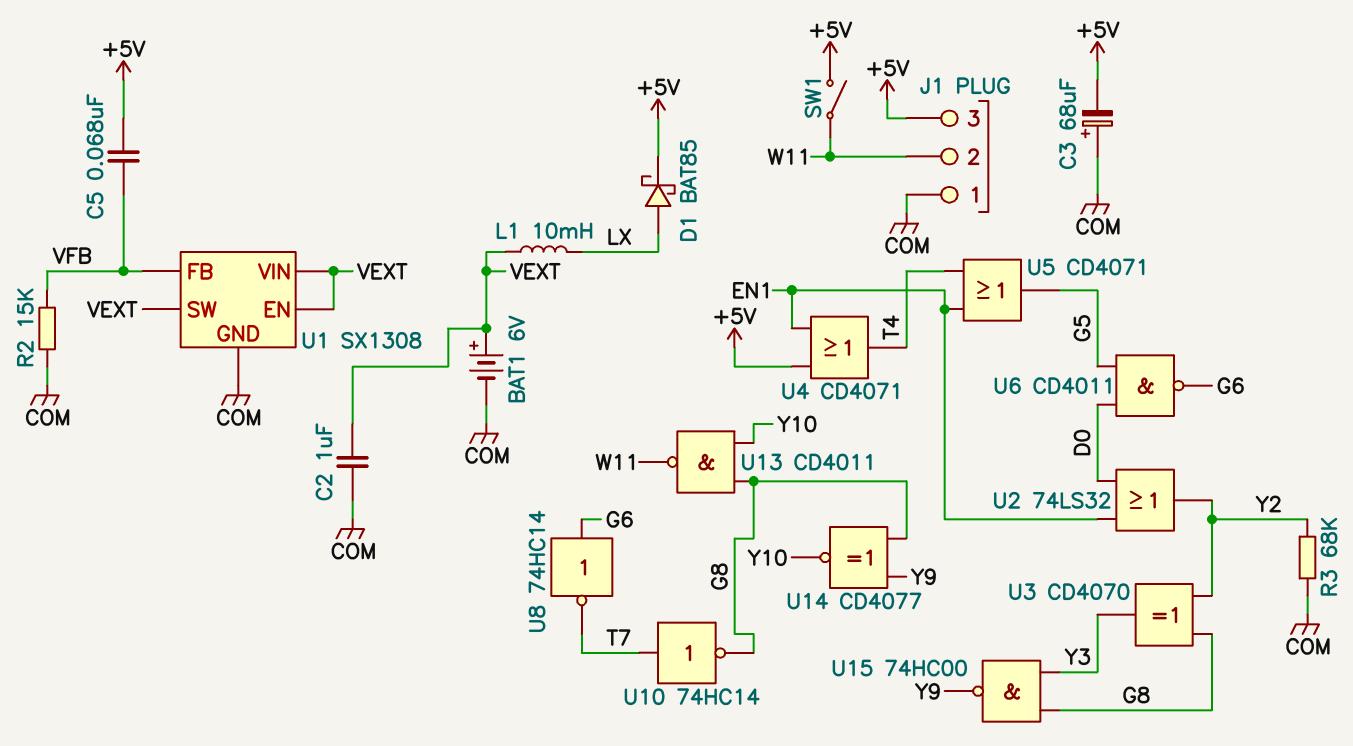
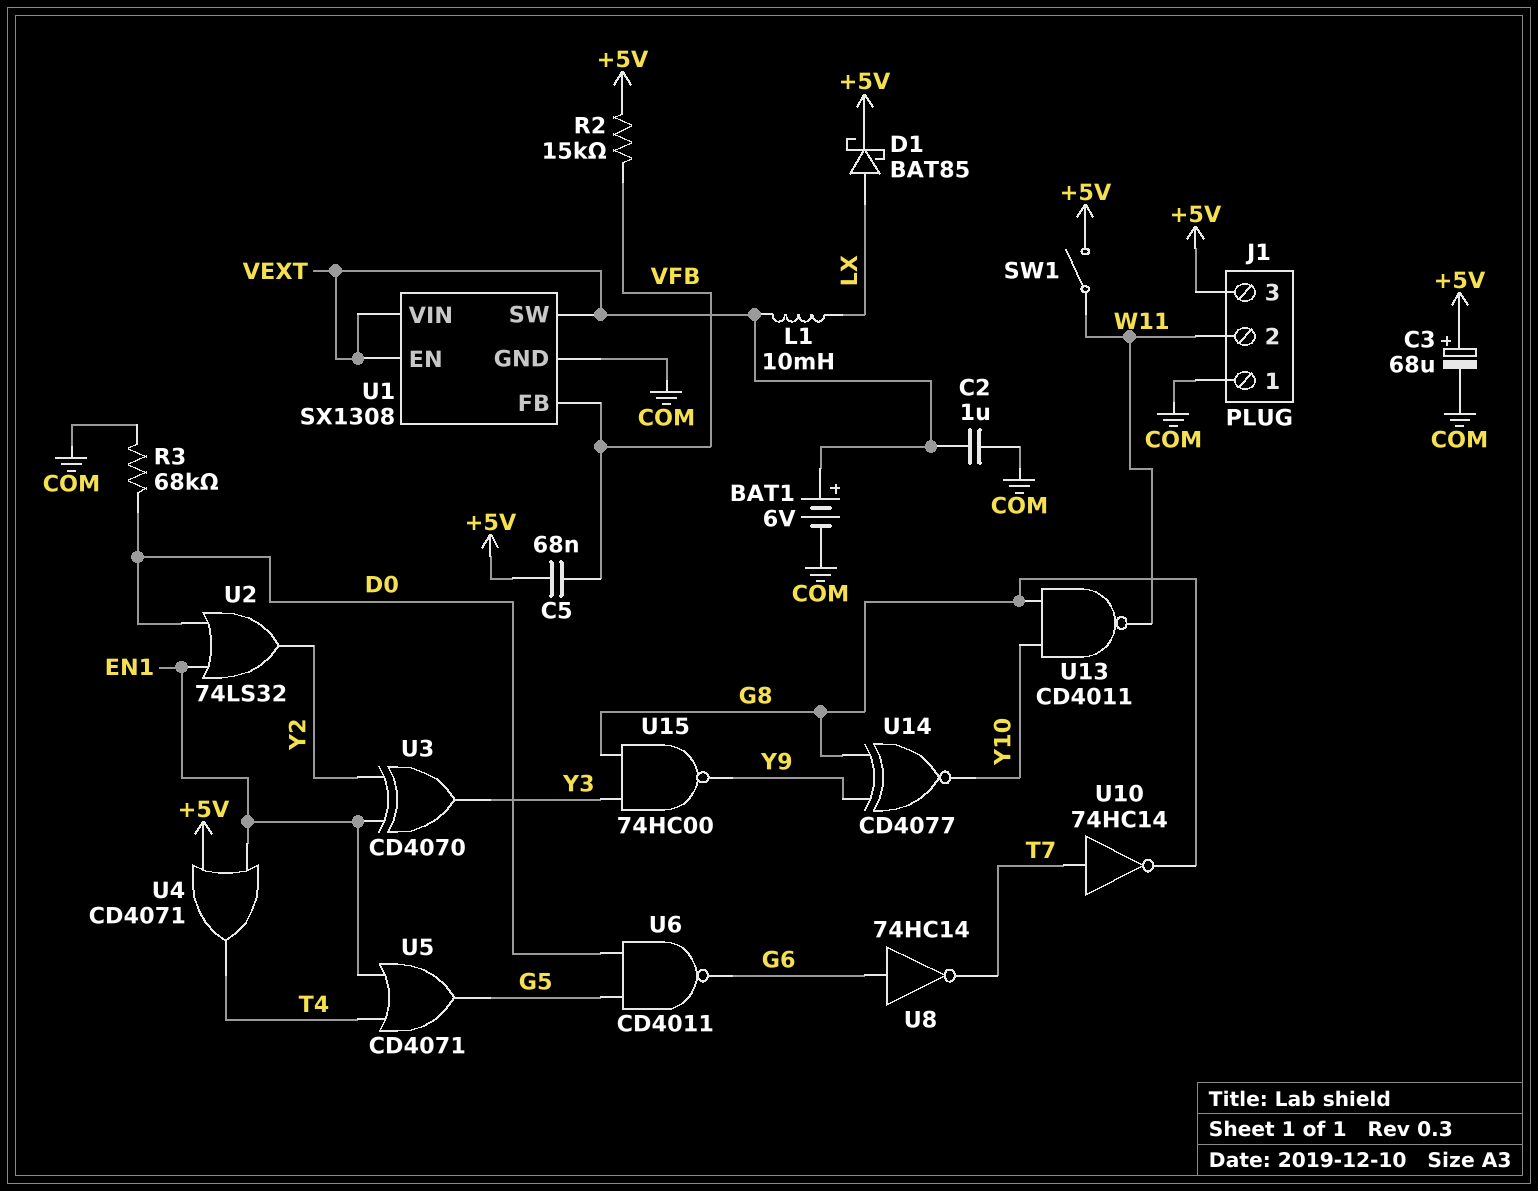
C3: 68uF (plus COM, minus +5V) -> 68uF (plus +5V, minus COM)
R2: 15k (COM, VFB) -> 15k (+5V, VFB)
R3: 68k (COM, Y2) -> 68k (COM, D0)
U3: XOR CD4070 (in G8, in Y2, out Y3) -> XOR CD4070 (in EN1, in Y2, out Y3)

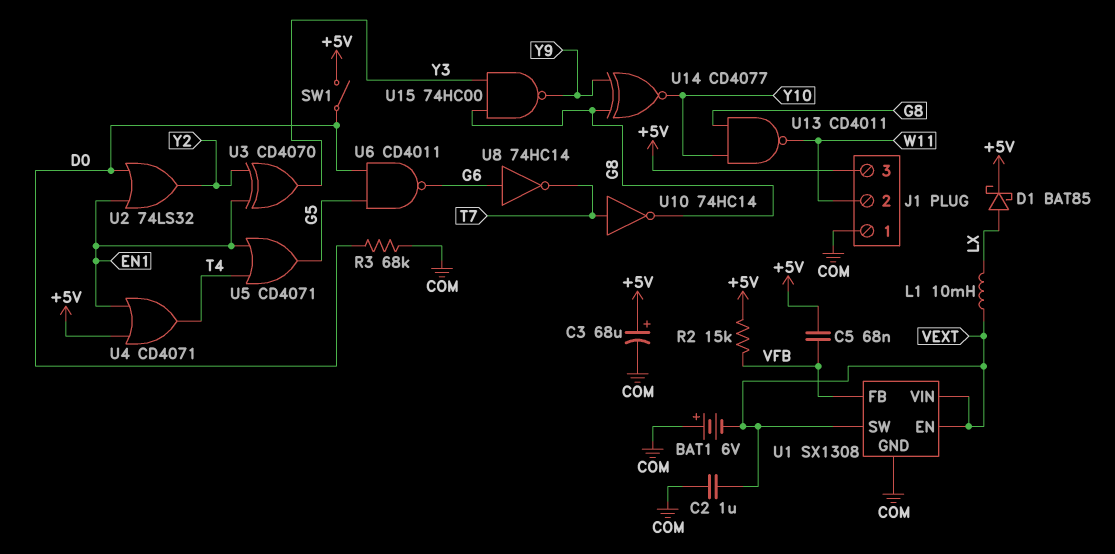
BAT1: 6V (plus VEXT, minus COM) -> 6V (plus COM, minus VEXT)
SW1: switch (+5V, W11) -> switch (+5V, D0)

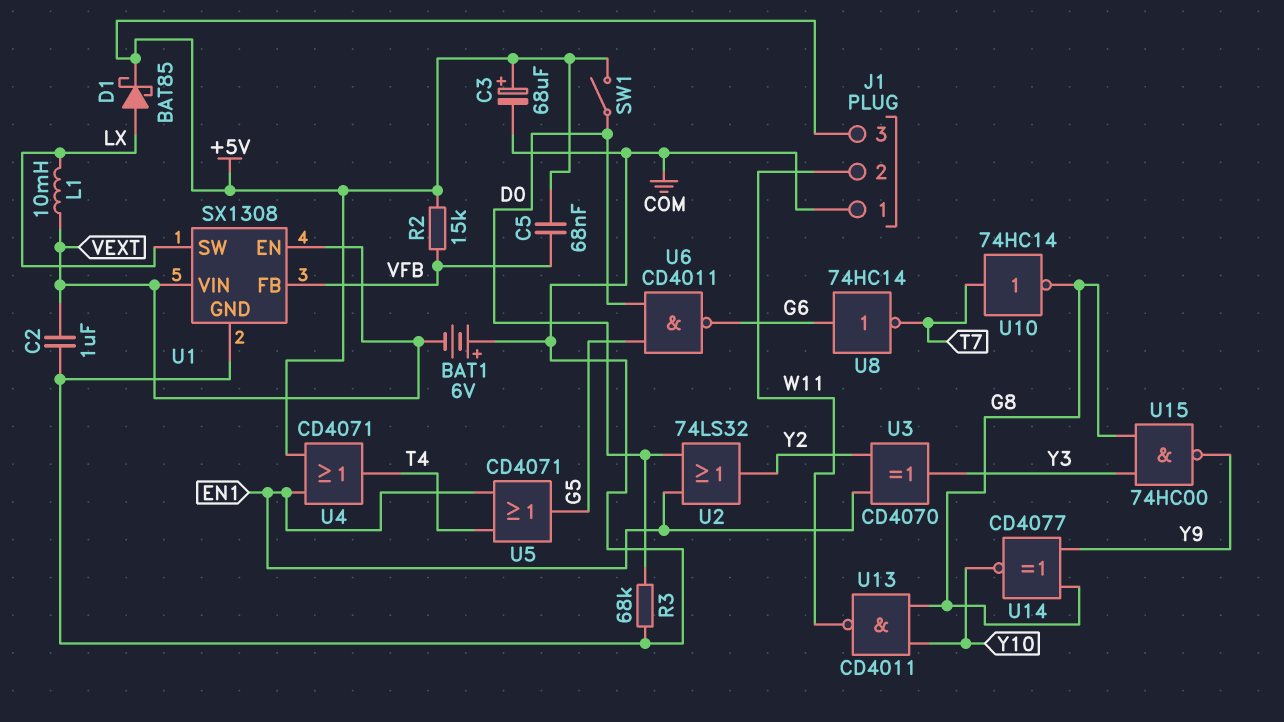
U1 pin SW: VEXT -> LX

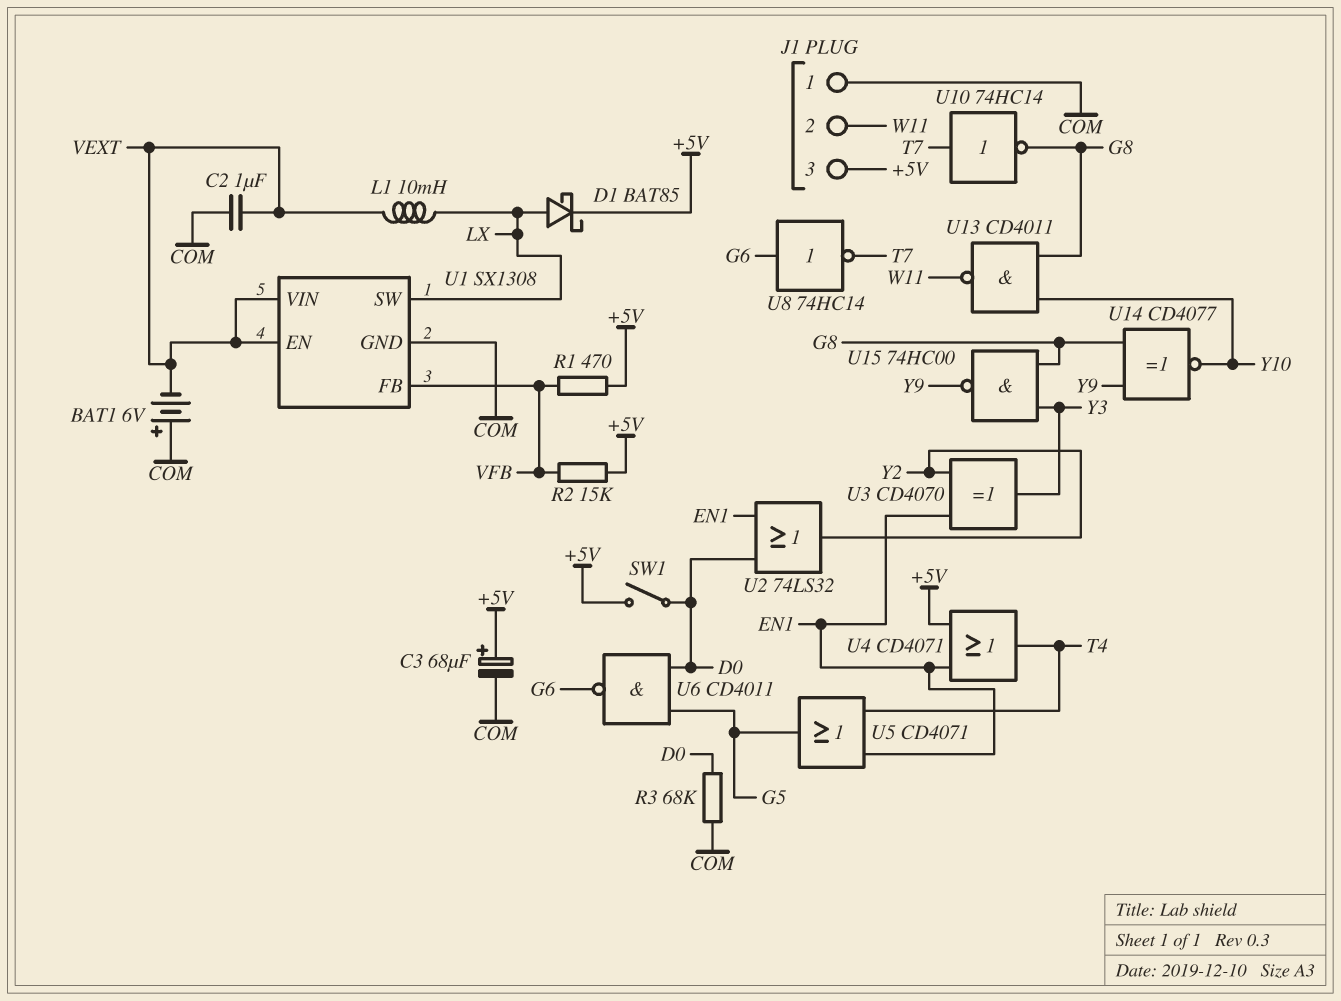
C5: 68nF (+5V, VFB) -> none
R1: none -> 470 (+5V, VFB)

